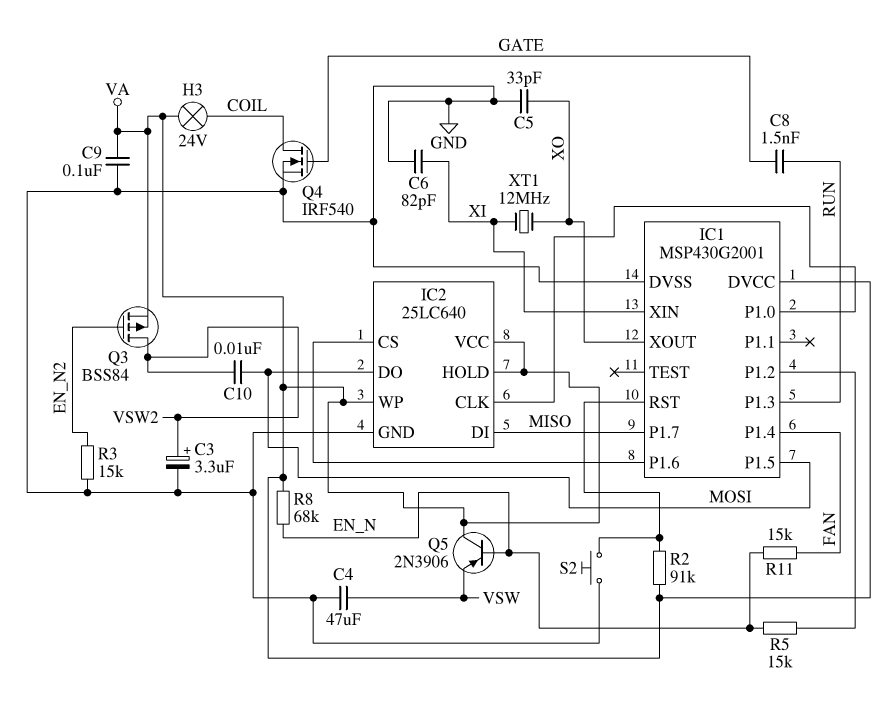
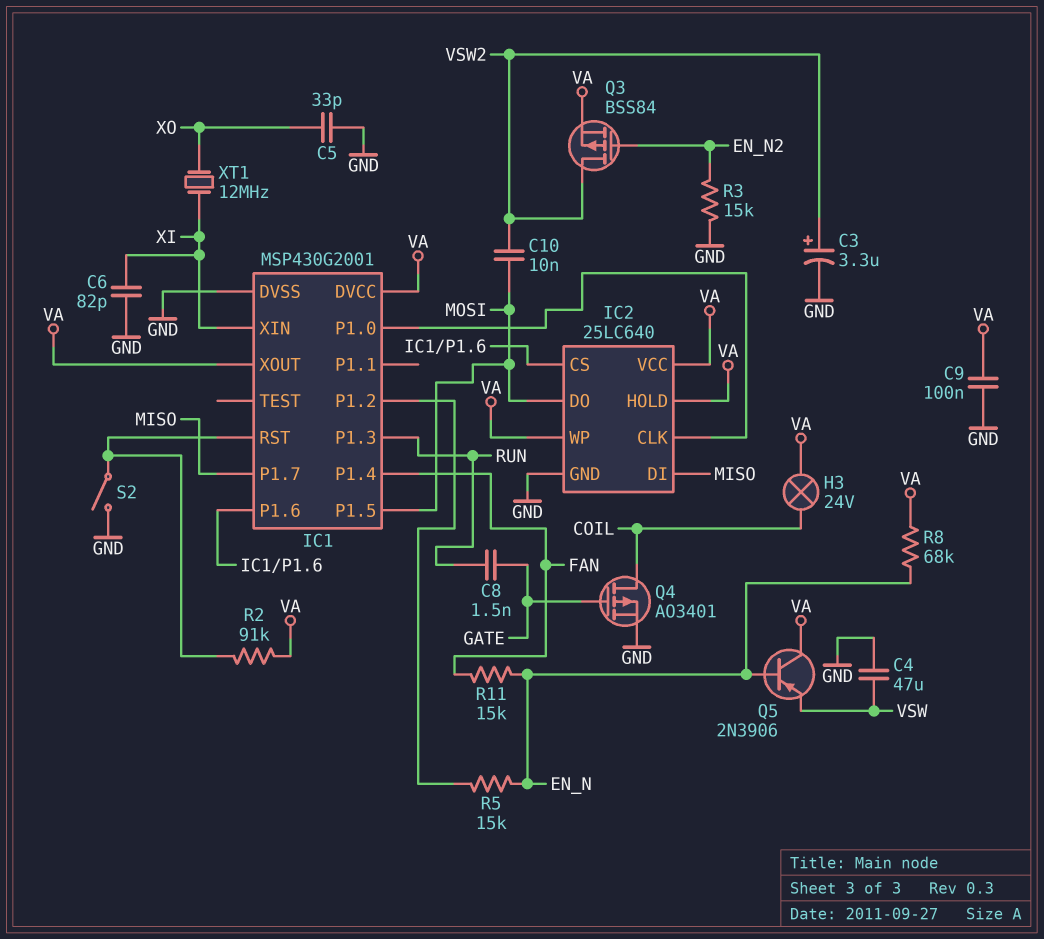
IC1 pin XOUT: XO -> VA
Q4: NMOS IRF540 (G GATE, D COIL, S GND) -> PMOS AO3401 (G GATE, D COIL, S GND)
S2: button (GND, IC1/RST) -> switch (GND, IC1/RST)

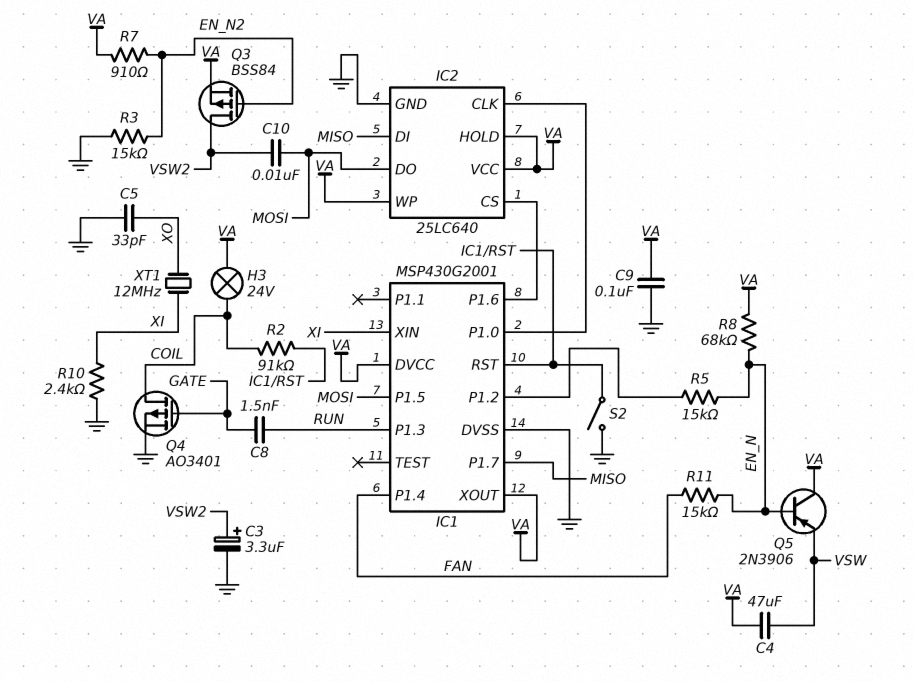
C4: 47uF (GND, VSW) -> 47uF (VA, VSW)
C6: 82pF (GND, XI) -> none
R2: 91k (IC1/RST, VA) -> 91k (COIL, IC1/RST)
R7: none -> 910 (EN_N2, VA)
R10: none -> 2.4k (GND, XI)

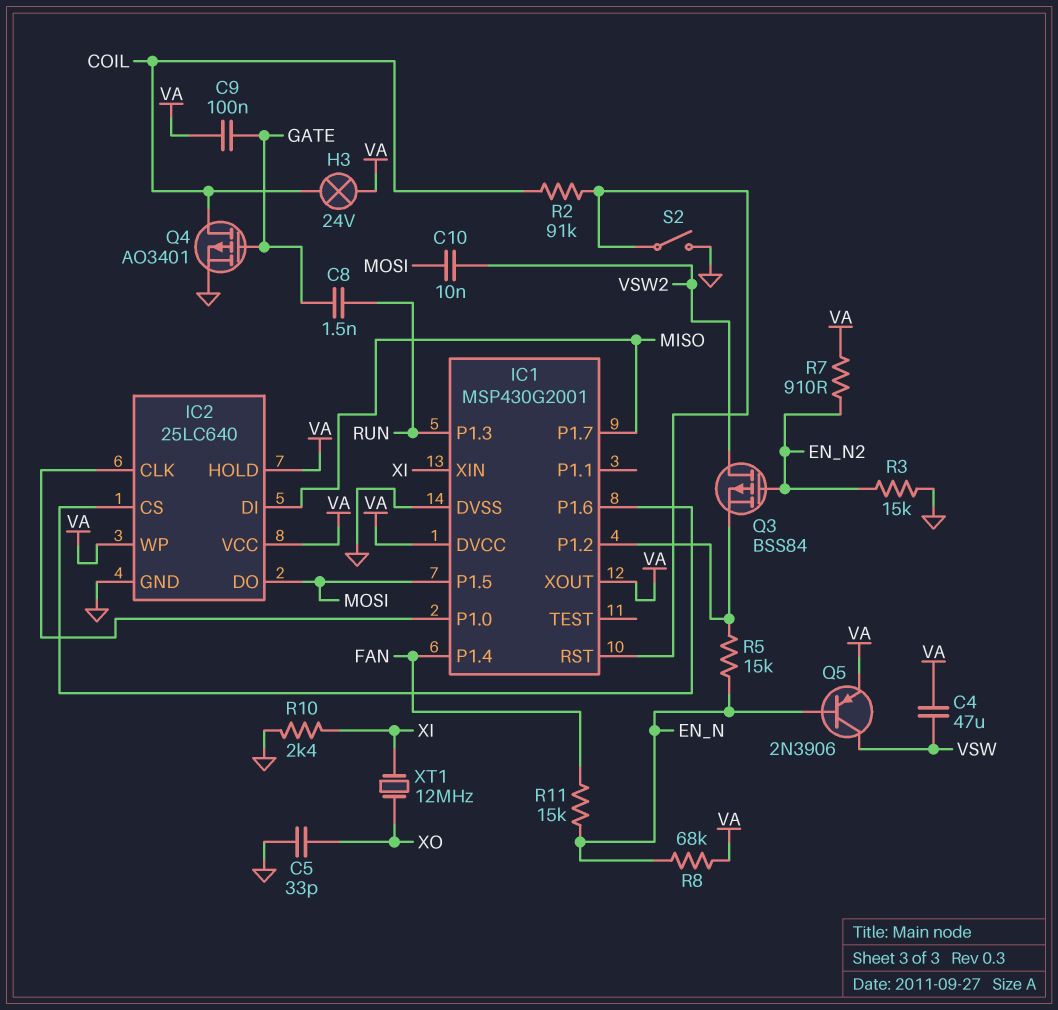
C3: 3.3uF (plus VSW2, minus GND) -> none
C9: 100nF (GND, VA) -> 100nF (GATE, VA)
Q3: PMOS BSS84 (G EN_N2, D VSW2, S VA) -> PMOS BSS84 (G EN_N2, D VSW2, S IC1/P1.2)
Q5: PNP 2N3906 (B EN_N, C VA, E VSW) -> PNP 2N3906 (B EN_N, C VSW, E VA)

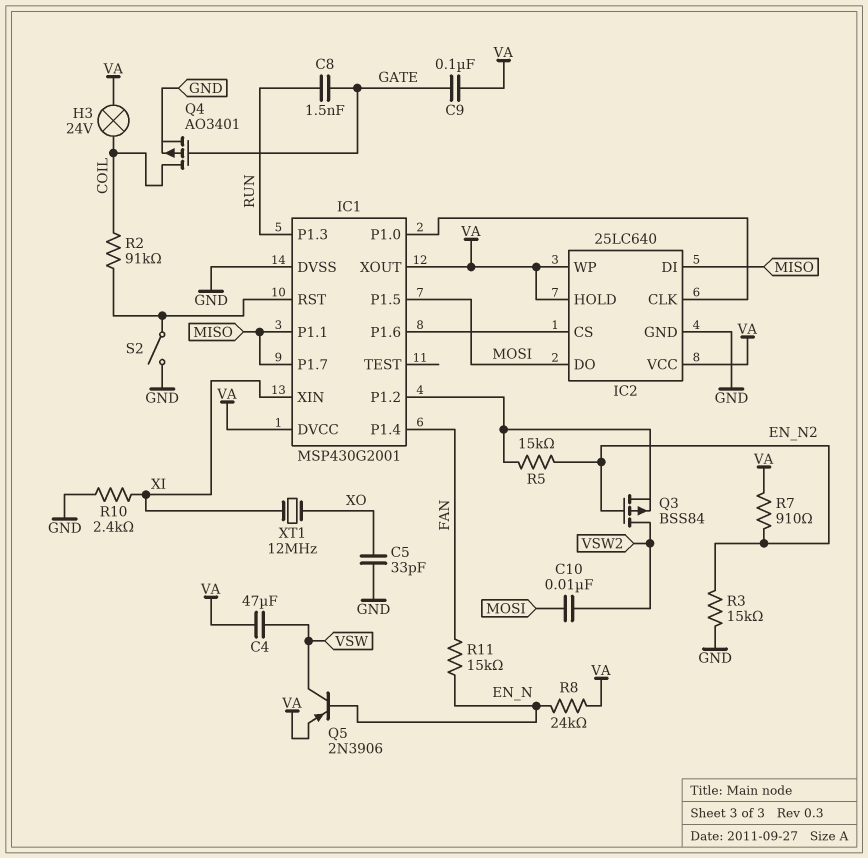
IC1 pin P1.1: none -> MISO
R5: 15k (EN_N, IC1/P1.2) -> 15k (EN_N2, IC1/P1.2)
R8: 68k (EN_N, VA) -> 24k (EN_N, VA)

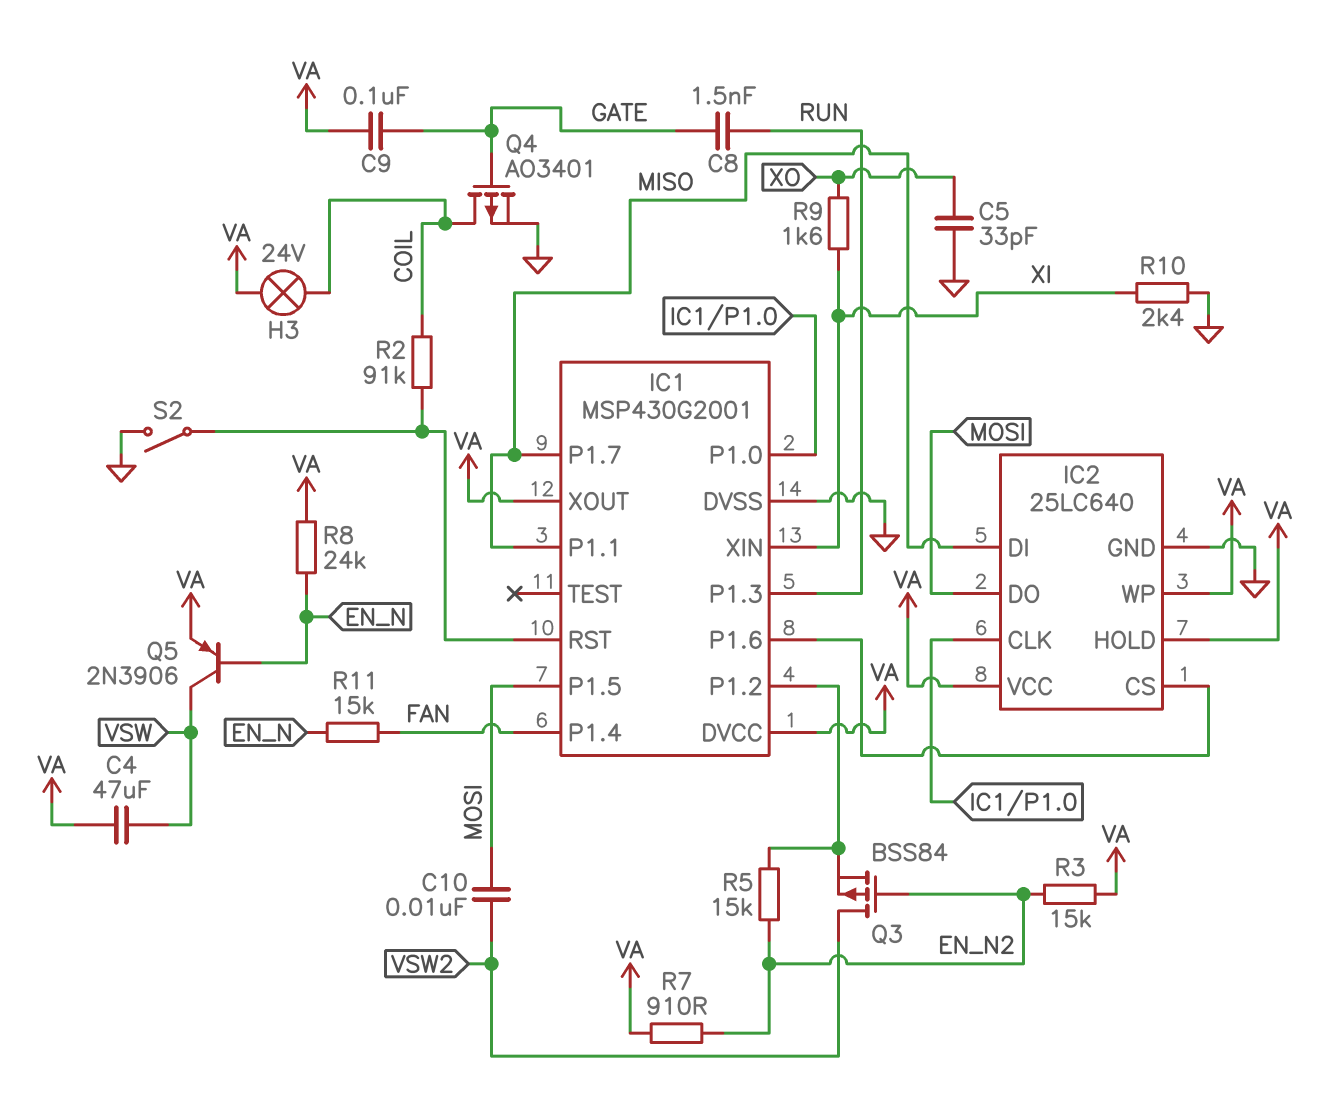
R3: 15k (EN_N2, GND) -> 15k (EN_N2, VA)
R9: none -> 1.6k (XI, XO)
XT1: 12MHz (XI, XO) -> none

